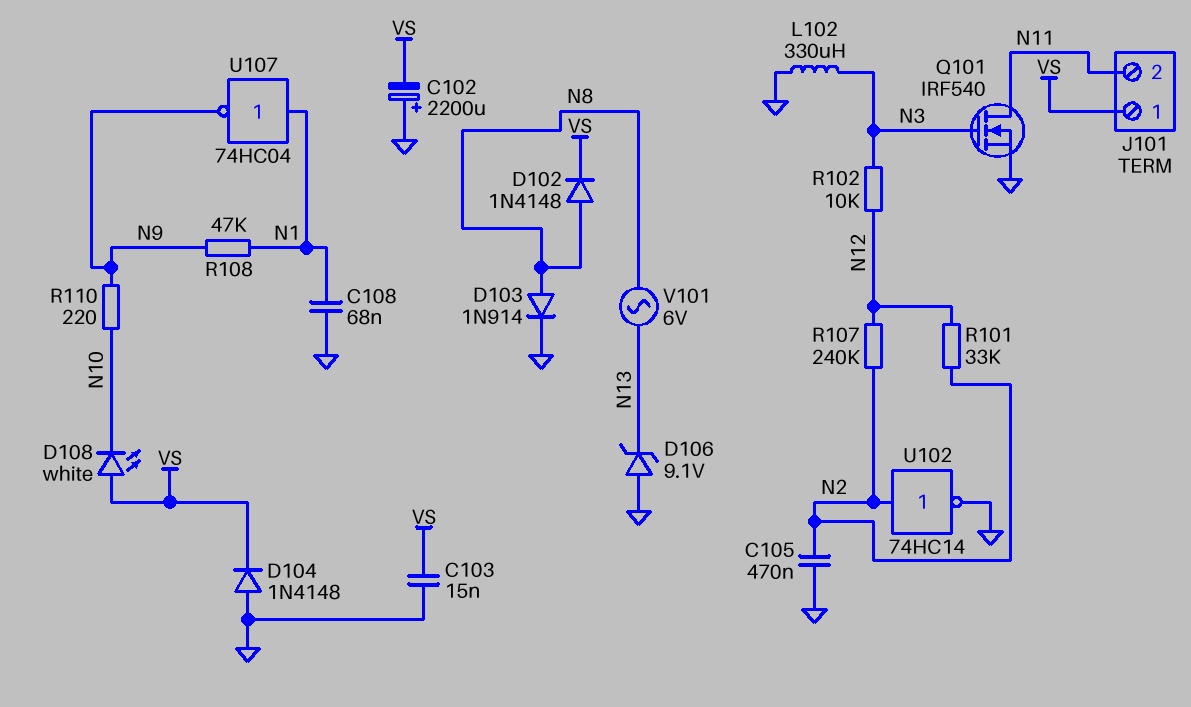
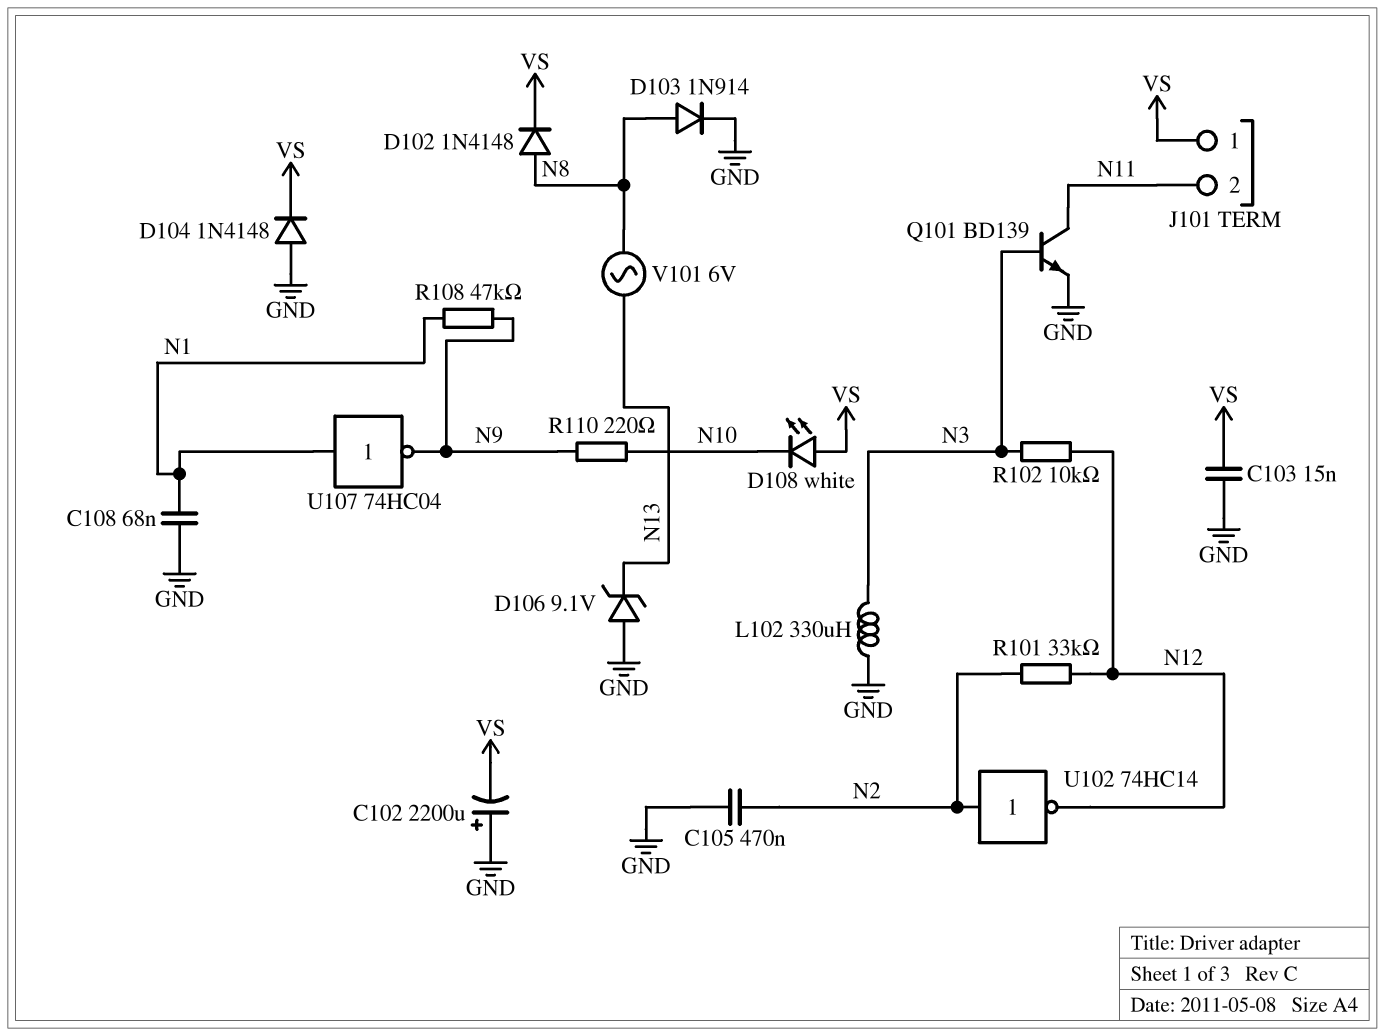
Q101: NMOS IRF540 (G N3, D N11, S GND) -> NPN BD139 (B N3, C N11, E GND)
R107: 240k (N2, N12) -> none
U102: NOT 74HC14 (in N2, out GND) -> NOT 74HC14 (in N2, out N12)

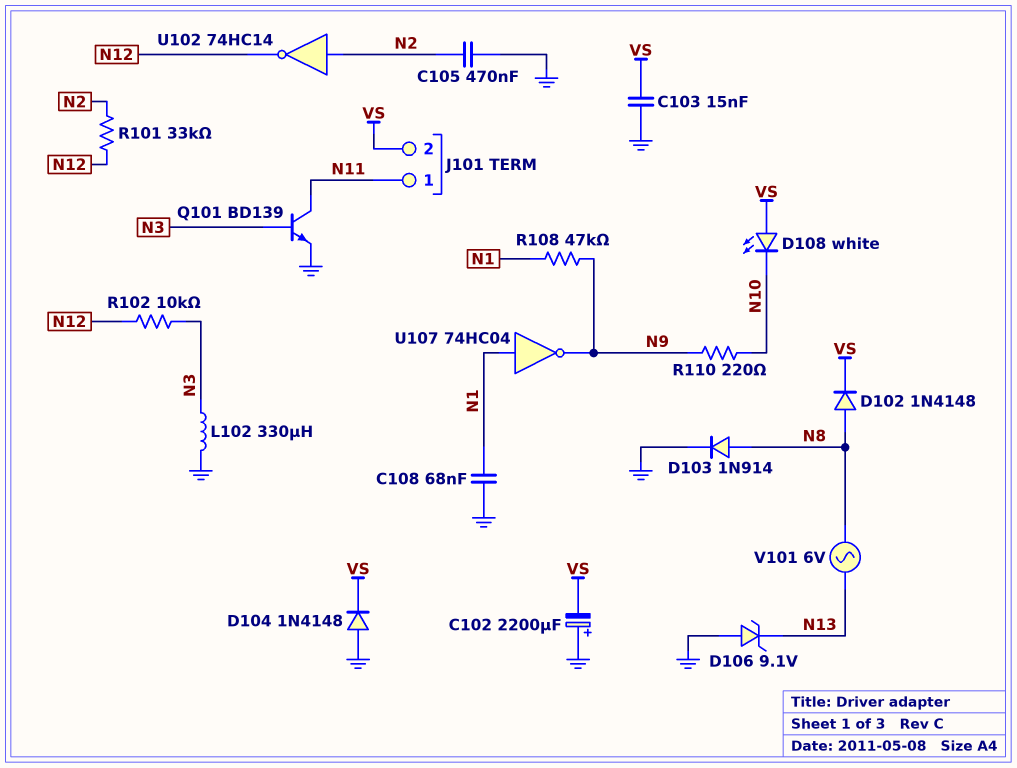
J101 pin 1: VS -> N11
J101 pin 2: N11 -> VS

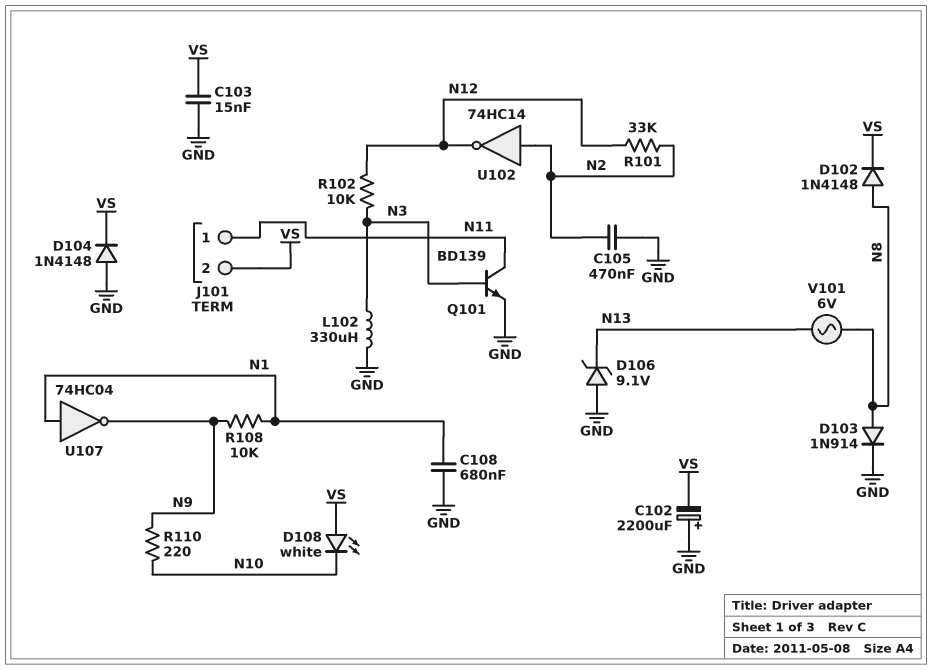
C108: 68nF (GND, N1) -> 680nF (GND, N1)
R108: 47k (N1, N9) -> 10k (N1, N9)

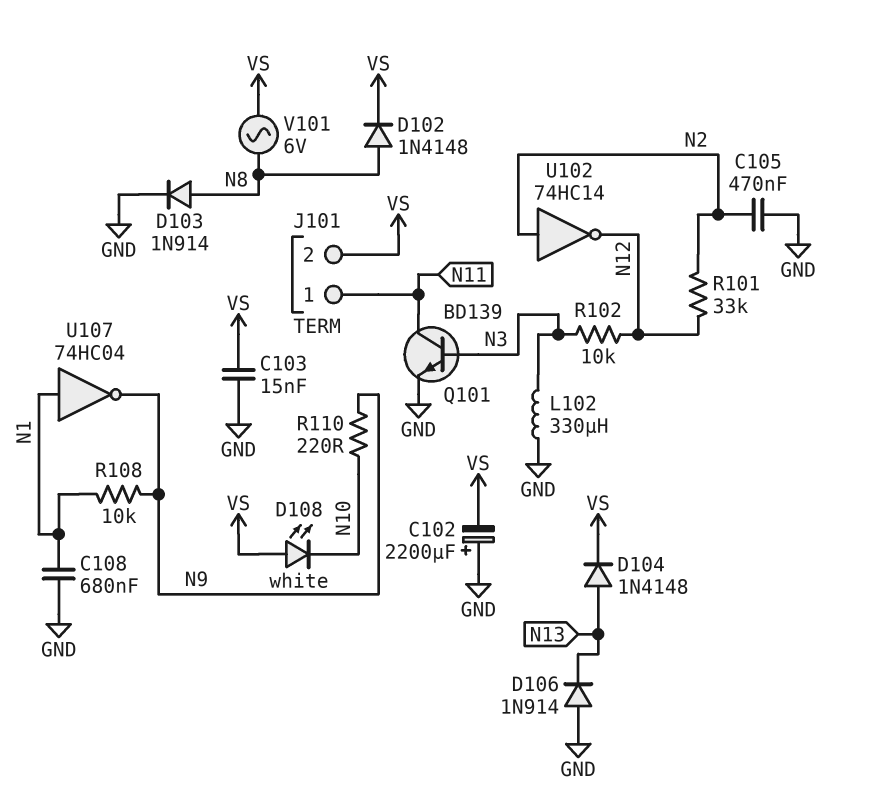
D104: diode 1N4148 (A GND, K VS) -> diode 1N4148 (A N13, K VS)
D106: zener 9.1V (A GND, K N13) -> diode 1N914 (A GND, K N13)
V101: AC 6V (N8, N13) -> AC 6V (N8, VS)

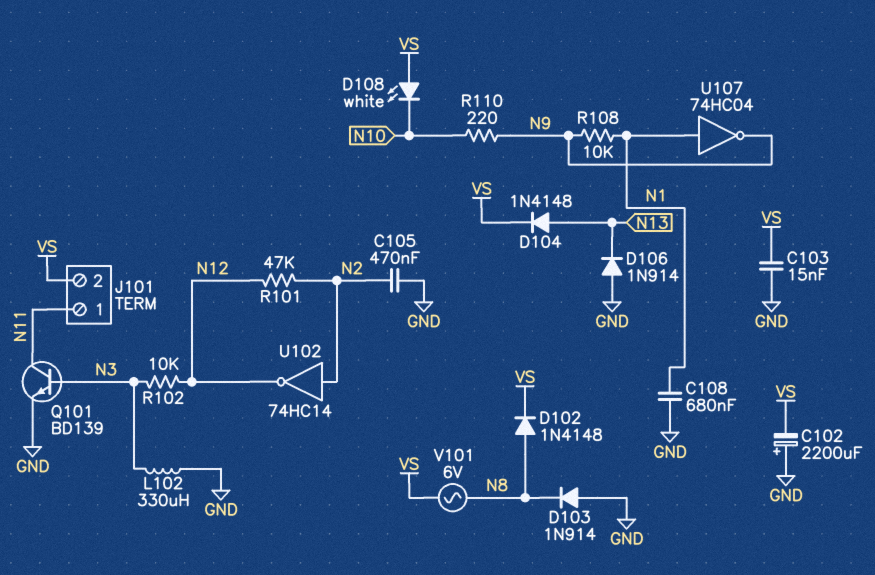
D103: diode 1N914 (A N8, K GND) -> diode 1N914 (A GND, K N8)
R101: 33k (N2, N12) -> 47k (N2, N12)

